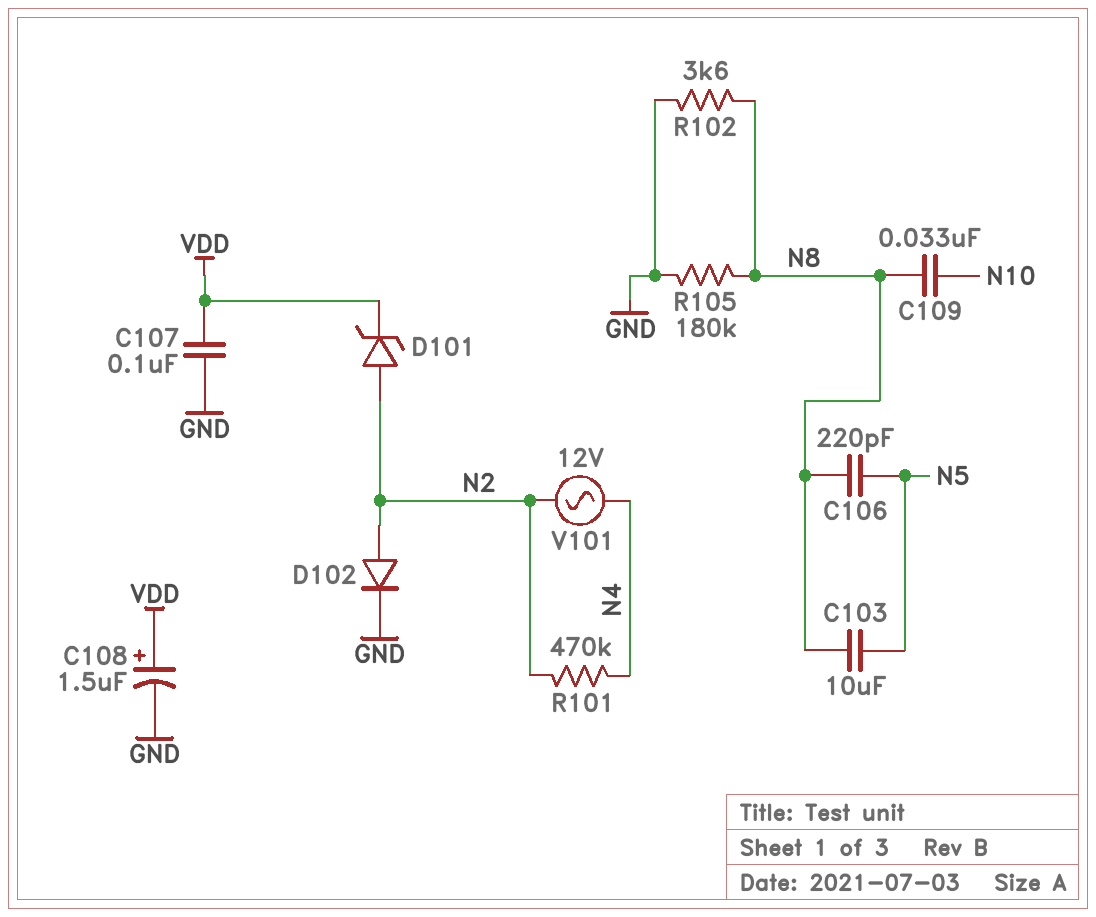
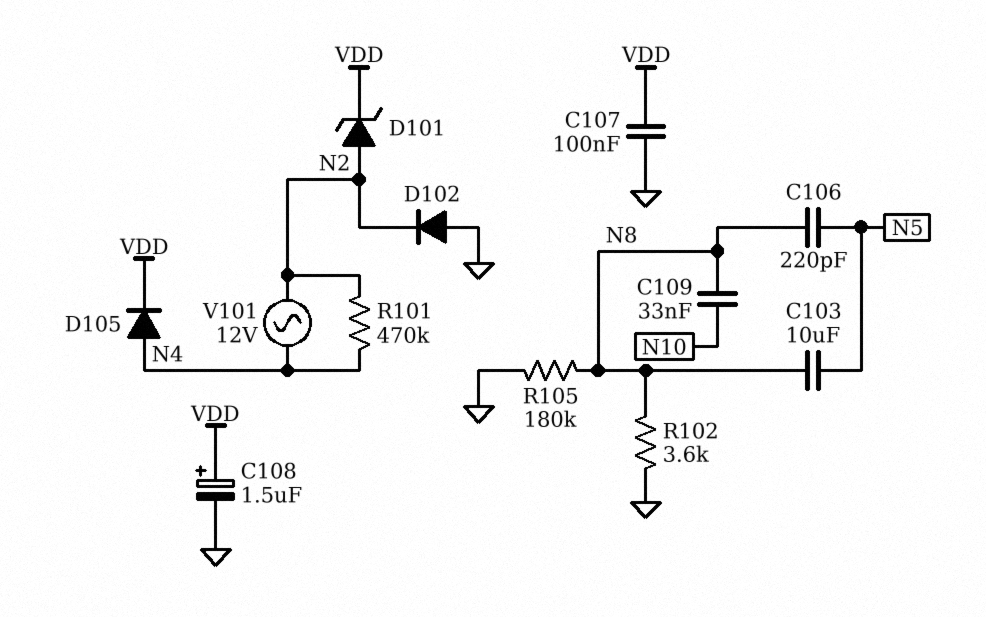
D102: diode (A N2, K GND) -> diode (A GND, K N2)
D105: none -> diode (A N4, K VDD)

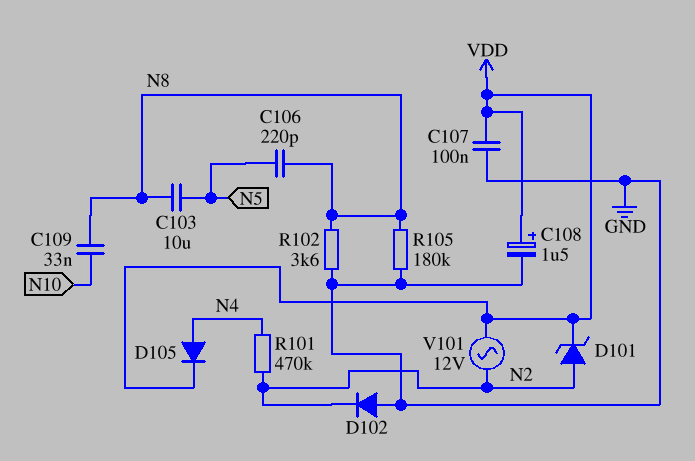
V101: AC 12V (N2, N4) -> AC 12V (N2, VDD)

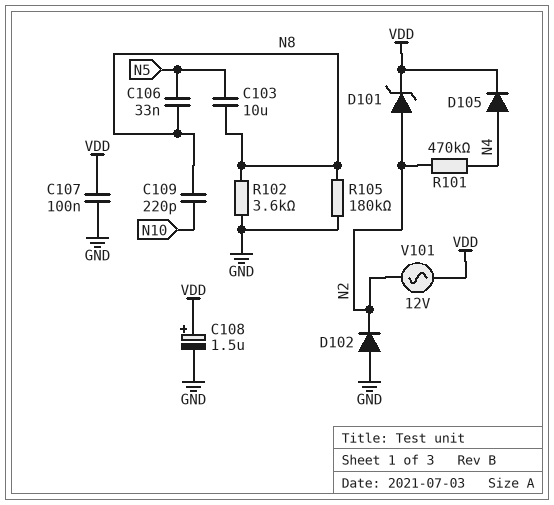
C106: 220pF (N5, N8) -> 33nF (N5, N8)
C109: 33nF (N8, N10) -> 220pF (N8, N10)

